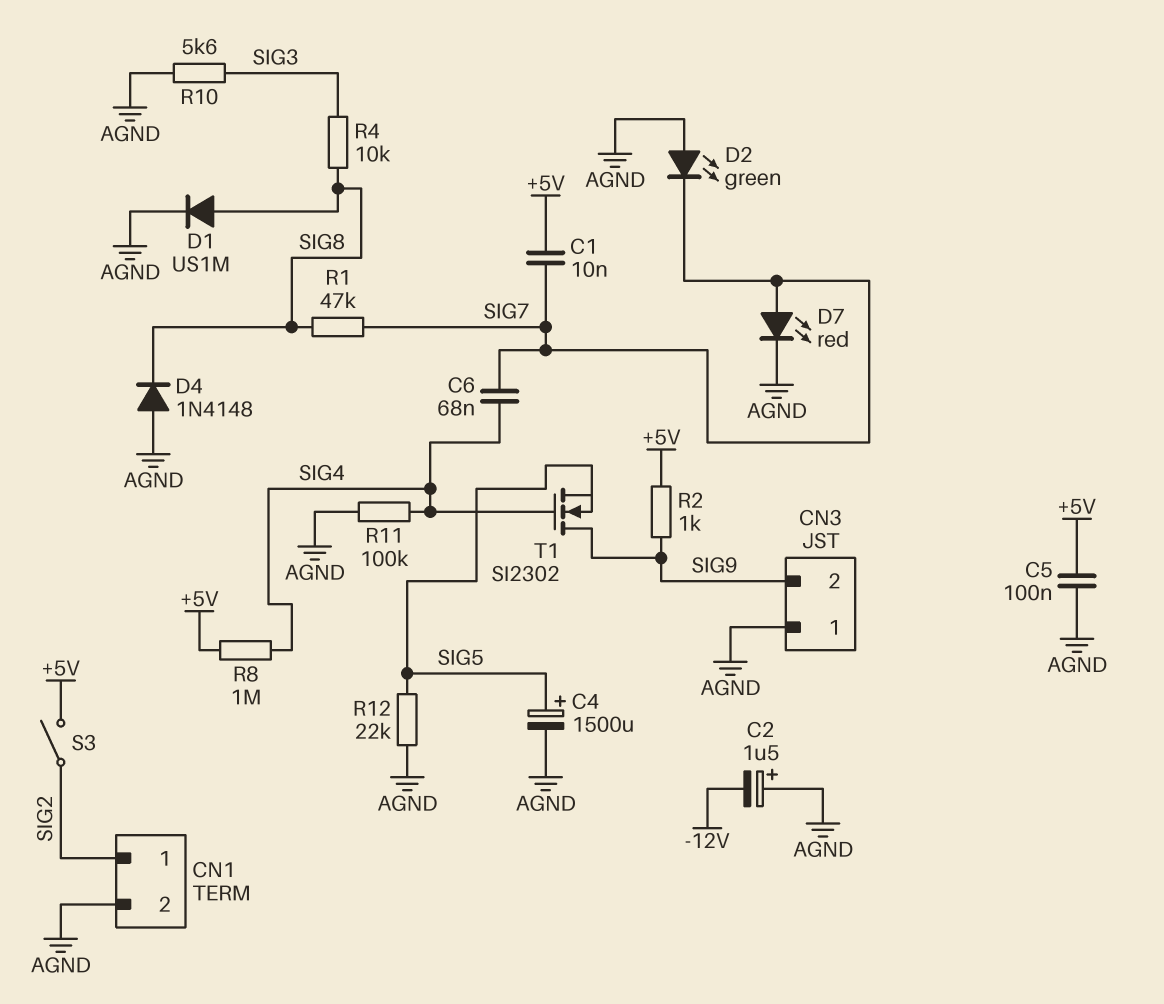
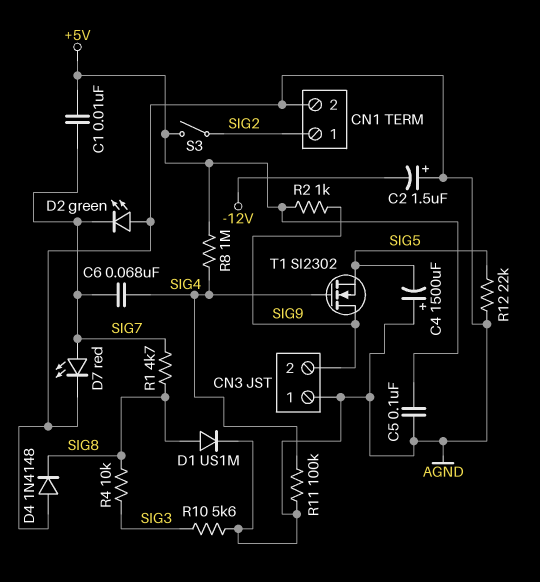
C4: 1500uF (plus SIG5, minus AGND) -> 1500uF (plus AGND, minus SIG5)
R1: 47k (SIG7, SIG8) -> 4.7k (SIG7, SIG8)

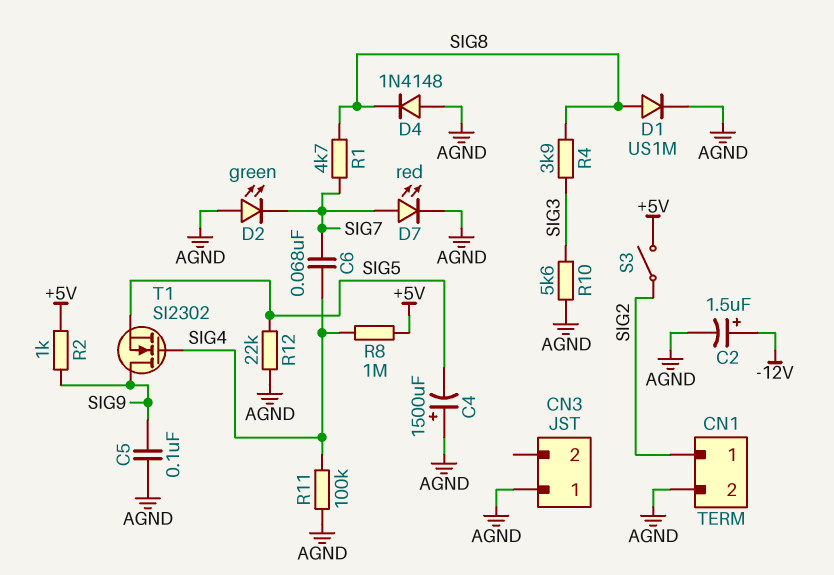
C1: 10nF (+5V, SIG7) -> none
C2: 1.5uF (plus AGND, minus -12V) -> 1.5uF (plus -12V, minus AGND)
C5: 100nF (+5V, AGND) -> 100nF (AGND, SIG9)
CN3 pin 2: SIG9 -> none
R4: 10k (SIG3, SIG8) -> 3.9k (SIG3, SIG8)

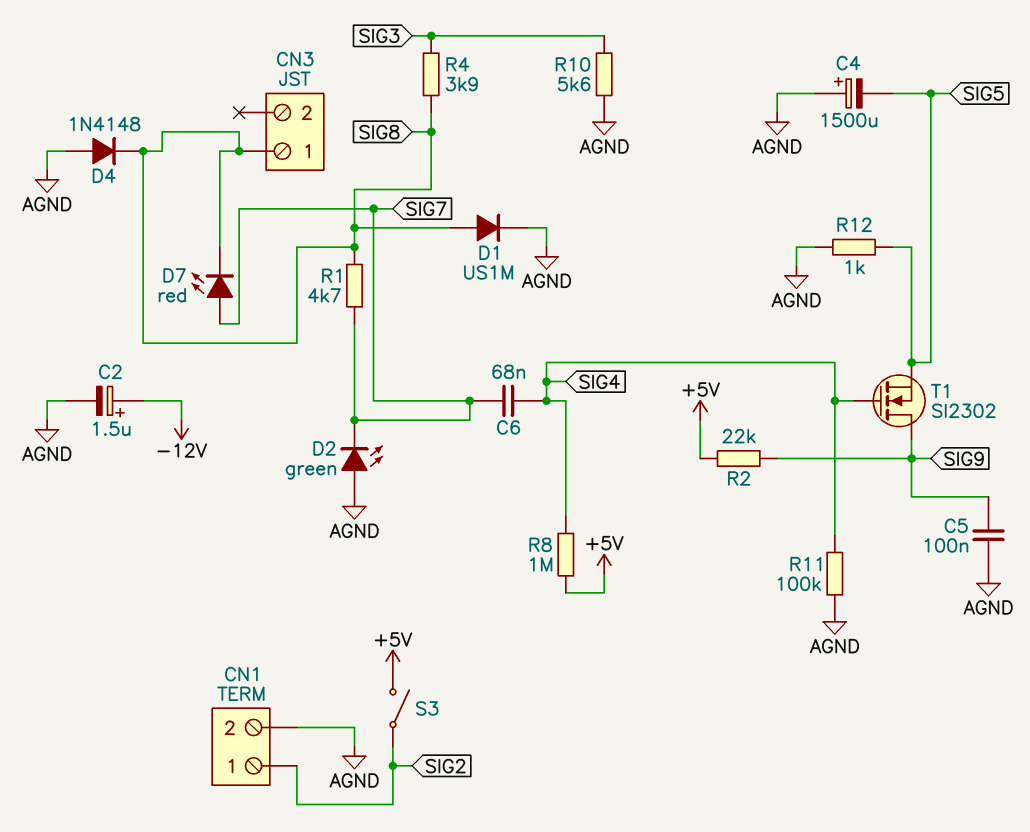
CN3 pin 1: AGND -> SIG8
D7: LED red (A SIG7, K AGND) -> LED red (A SIG7, K SIG8)
R2: 1k (+5V, SIG9) -> 22k (+5V, SIG9)
R12: 22k (AGND, SIG5) -> 1k (AGND, SIG5)

